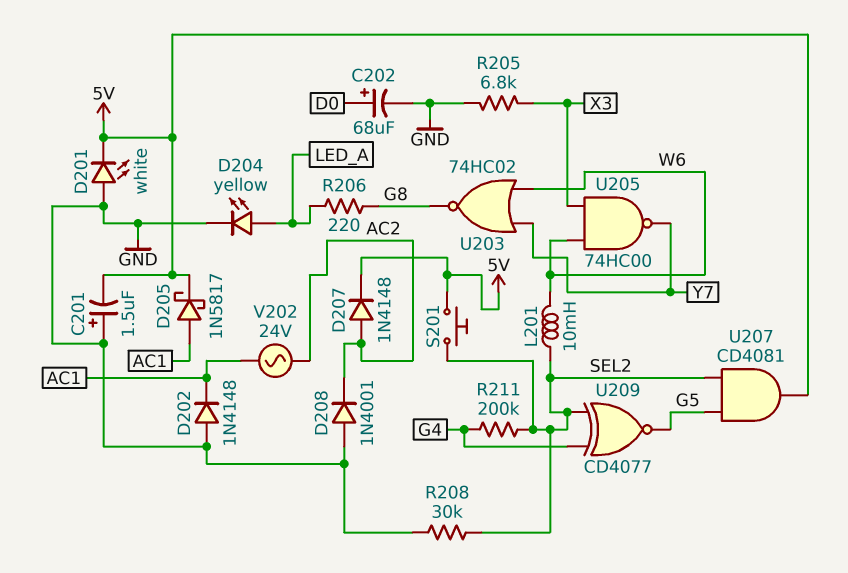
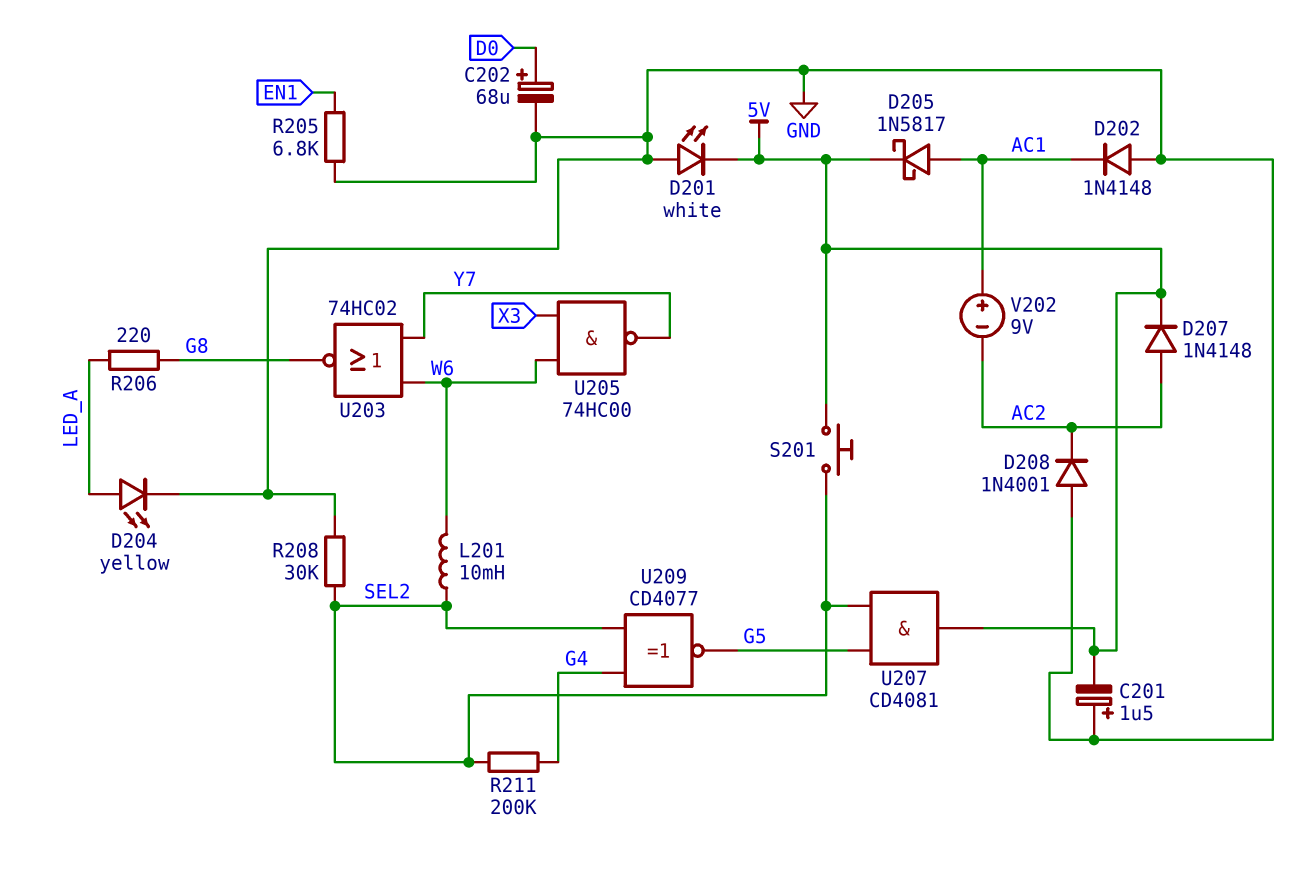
R205: 6.8k (GND, X3) -> 6.8k (EN1, GND)
V202: AC 24V (AC1, AC2) -> 9V (plus AC1, minus AC2)

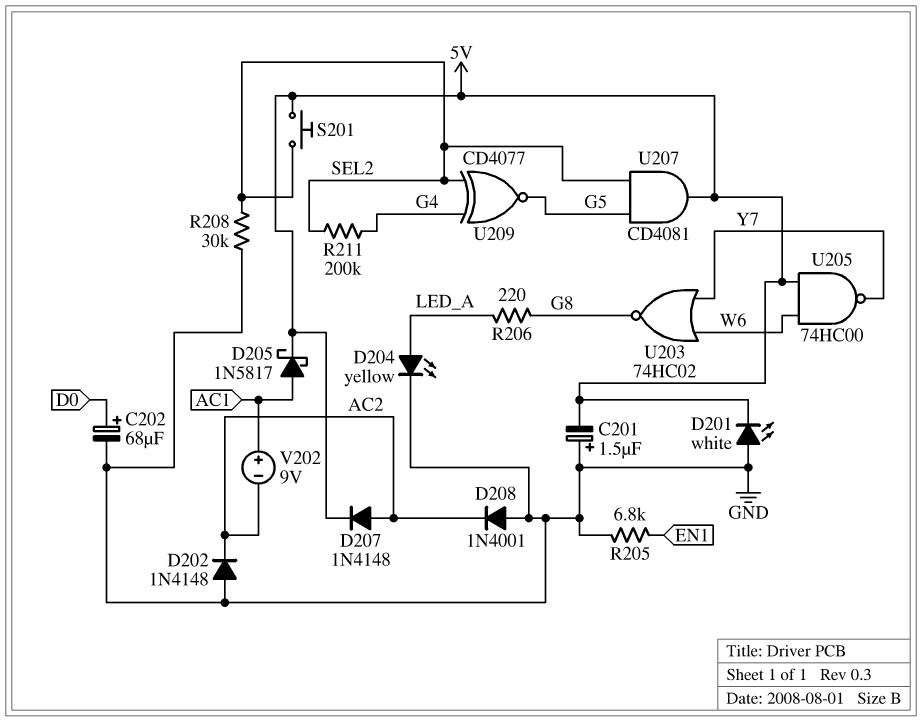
D202: diode 1N4148 (A GND, K AC1) -> diode 1N4148 (A GND, K AC2)
L201: 10mH (SEL2, W6) -> none
U205: NAND 74HC00 (in W6, in X3, out Y7) -> NAND 74HC00 (in 5V, in W6, out Y7)

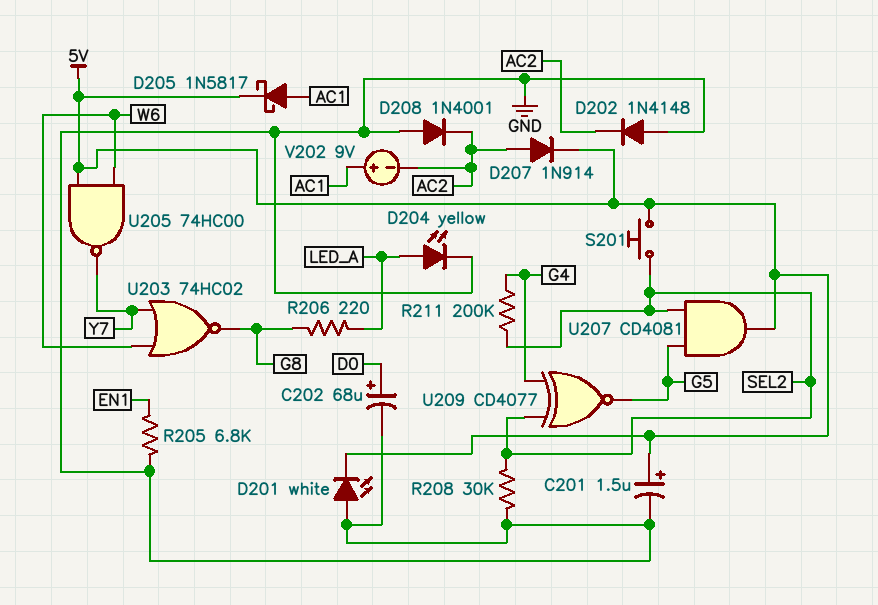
C201: 1.5uF (plus GND, minus 5V) -> 1.5uF (plus 5V, minus GND)
D207: diode 1N4148 (A AC2, K 5V) -> diode 1N914 (A AC2, K 5V)

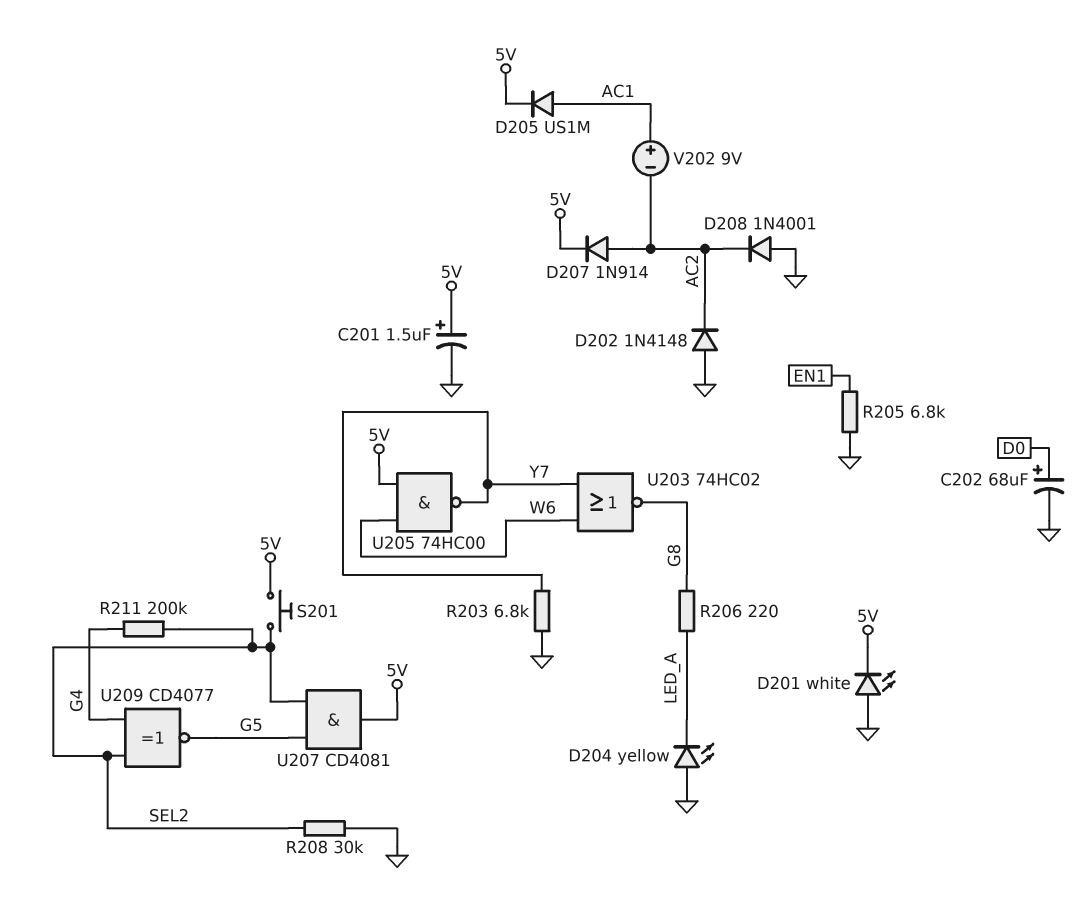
D204: LED yellow (A LED_A, K GND) -> LED yellow (A GND, K LED_A)
D205: schottky 1N5817 (A AC1, K 5V) -> diode US1M (A AC1, K 5V)
R203: none -> 6.8k (GND, Y7)

